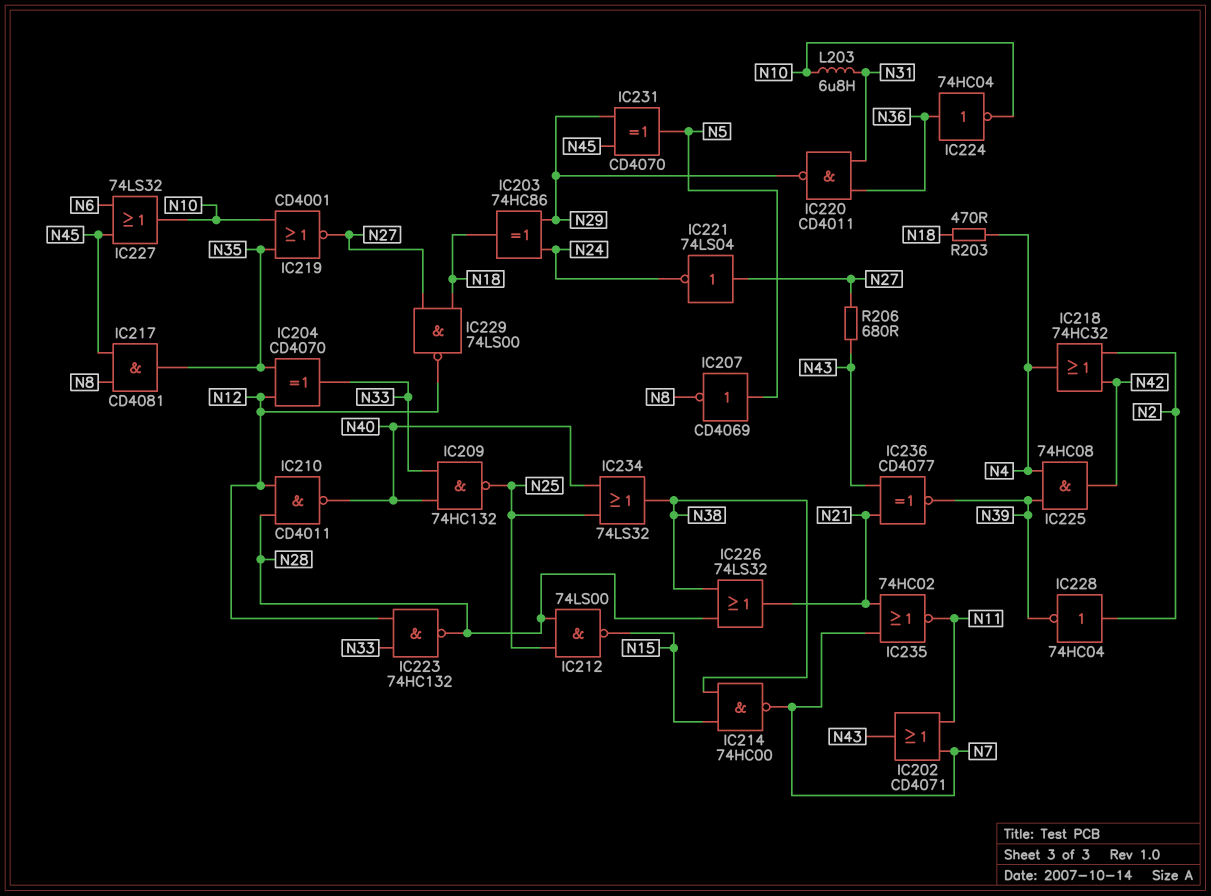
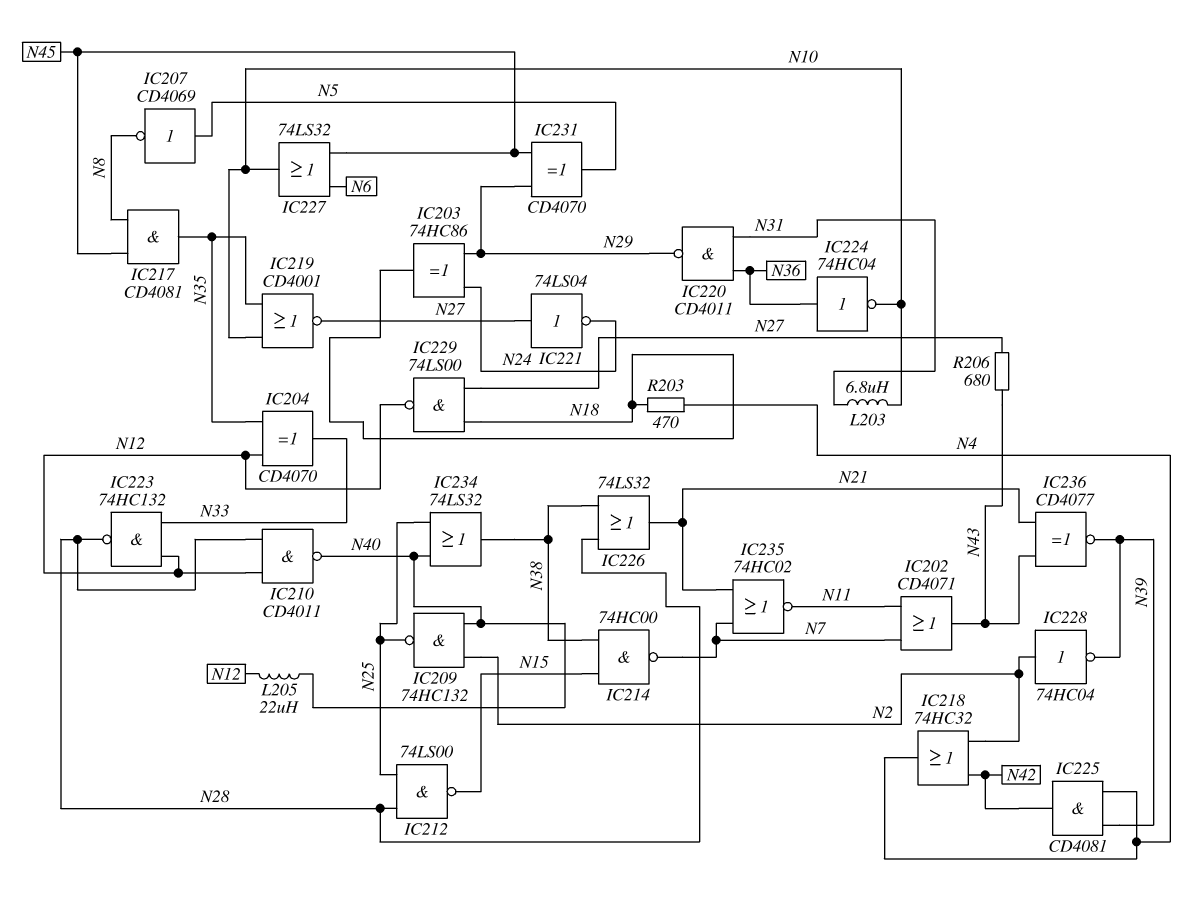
IC209: NAND 74HC132 (in N33, in N40, out N25) -> NAND 74HC132 (in N2, in N40, out N25)
IC225: AND 74HC08 (in N4, in N39, out N42) -> AND CD4081 (in N4, in N39, out N42)
L205: none -> 22uH (N12, N40)

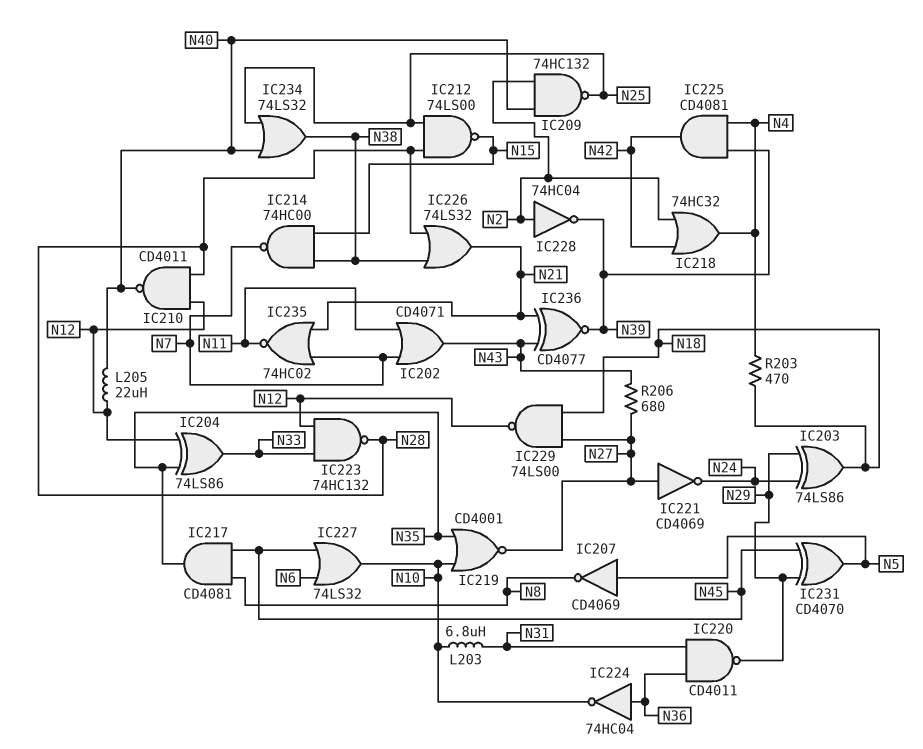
IC203: XOR 74HC86 (in N24, in N29, out N18) -> XOR 74LS86 (in N24, in N29, out N18)
IC204: XOR CD4070 (in N12, in N35, out N33) -> XOR 74LS86 (in N12, in N35, out N33)
IC221: NOT 74LS04 (in N27, out N24) -> NOT CD4069 (in N27, out N24)

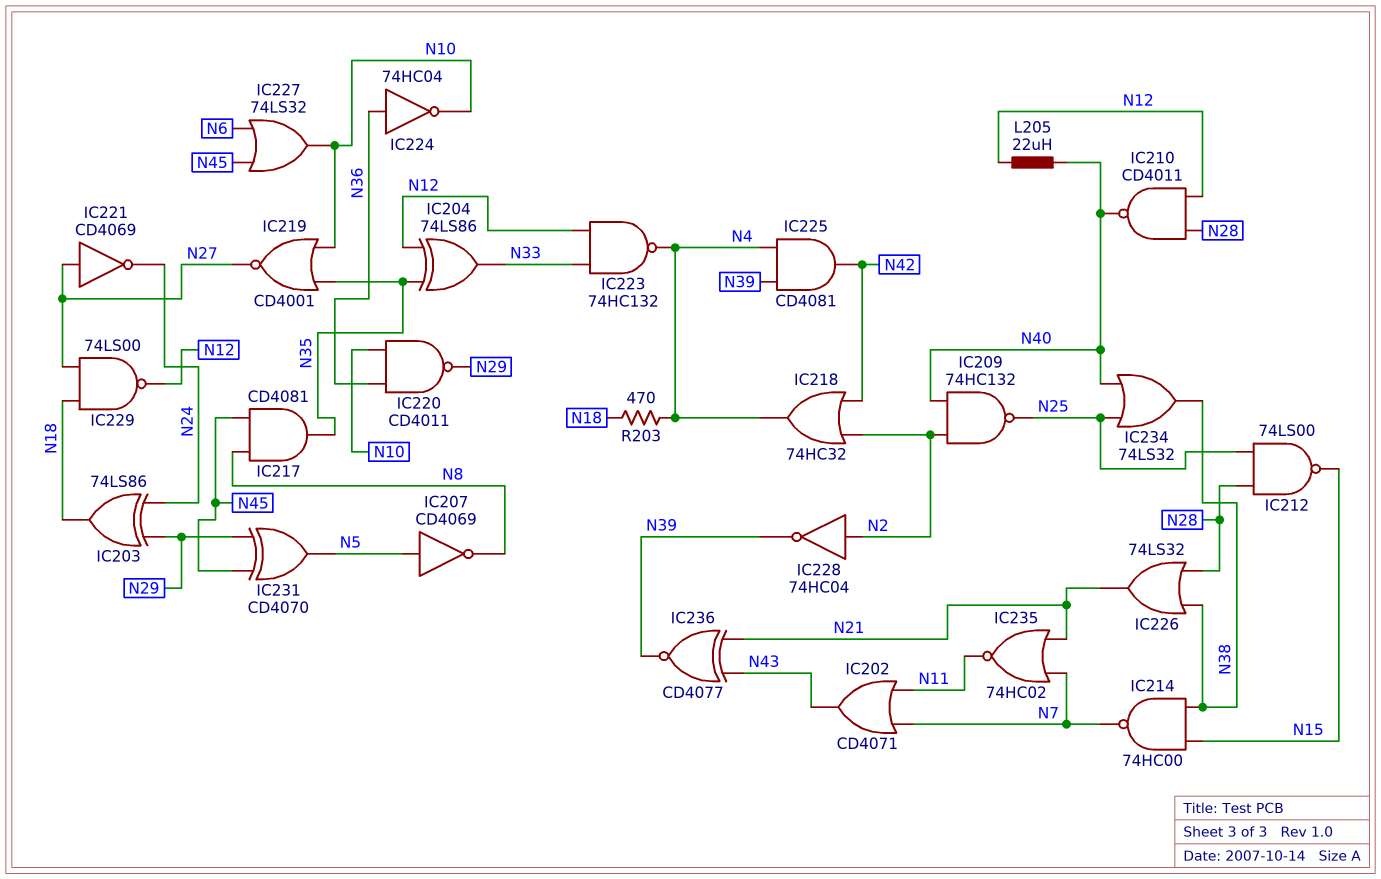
IC220: NAND CD4011 (in N31, in N36, out N29) -> NAND CD4011 (in N10, in N36, out N29)
IC223: NAND 74HC132 (in N12, in N33, out N28) -> NAND 74HC132 (in N12, in N33, out N4)
L203: 6.8uH (N10, N31) -> none
R206: 680 (N27, N43) -> none

